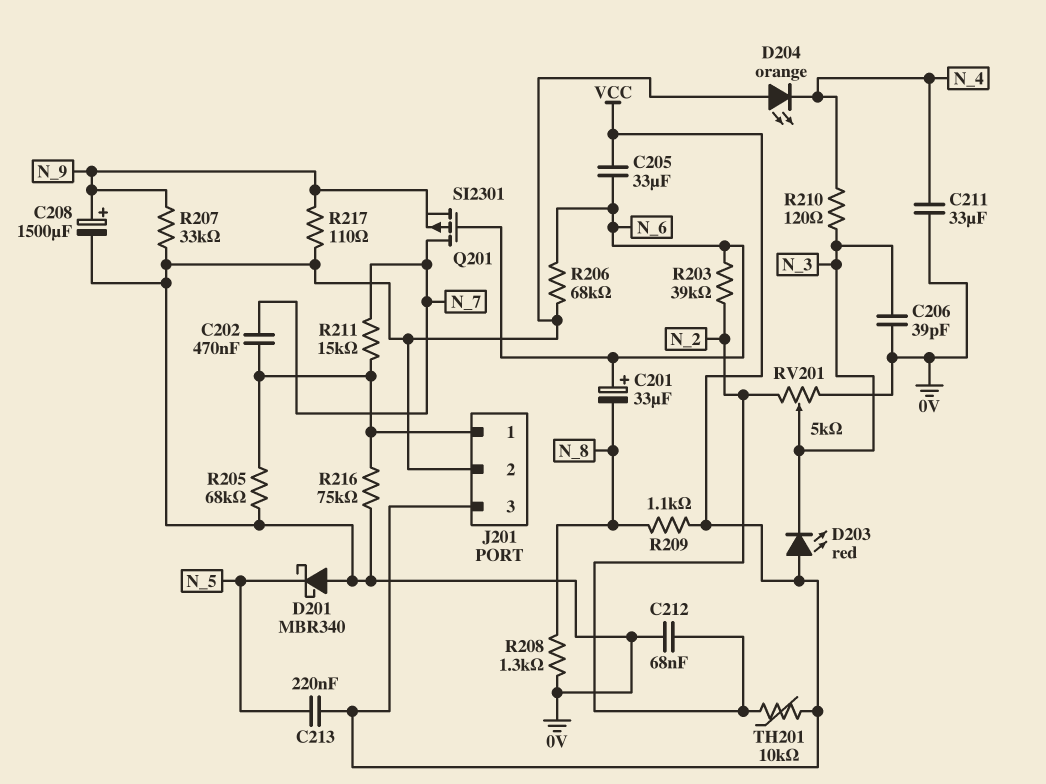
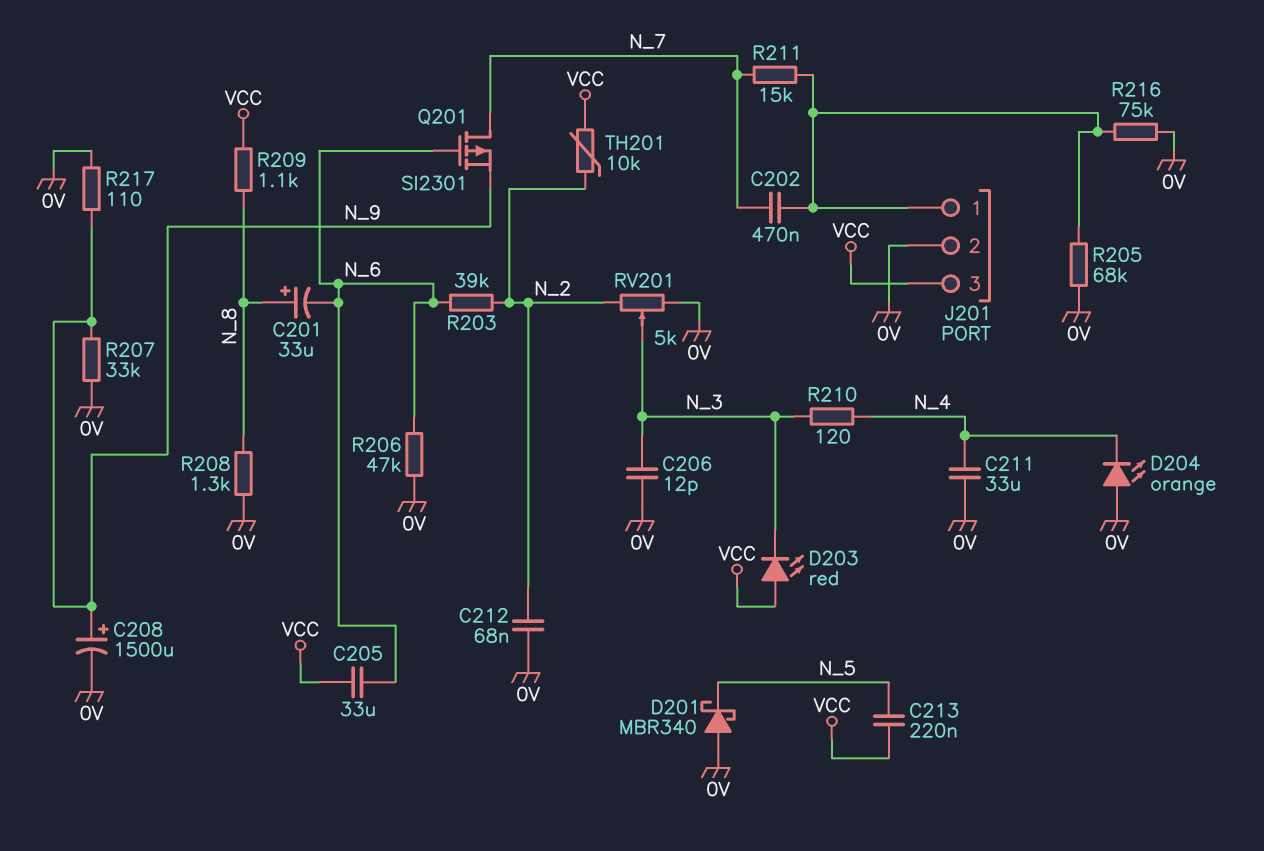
C201: 33uF (plus N_6, minus N_8) -> 33uF (plus N_8, minus N_6)
C206: 39pF (0V, N_3) -> 12pF (0V, N_3)
R206: 68k (0V, N_6) -> 47k (0V, N_6)

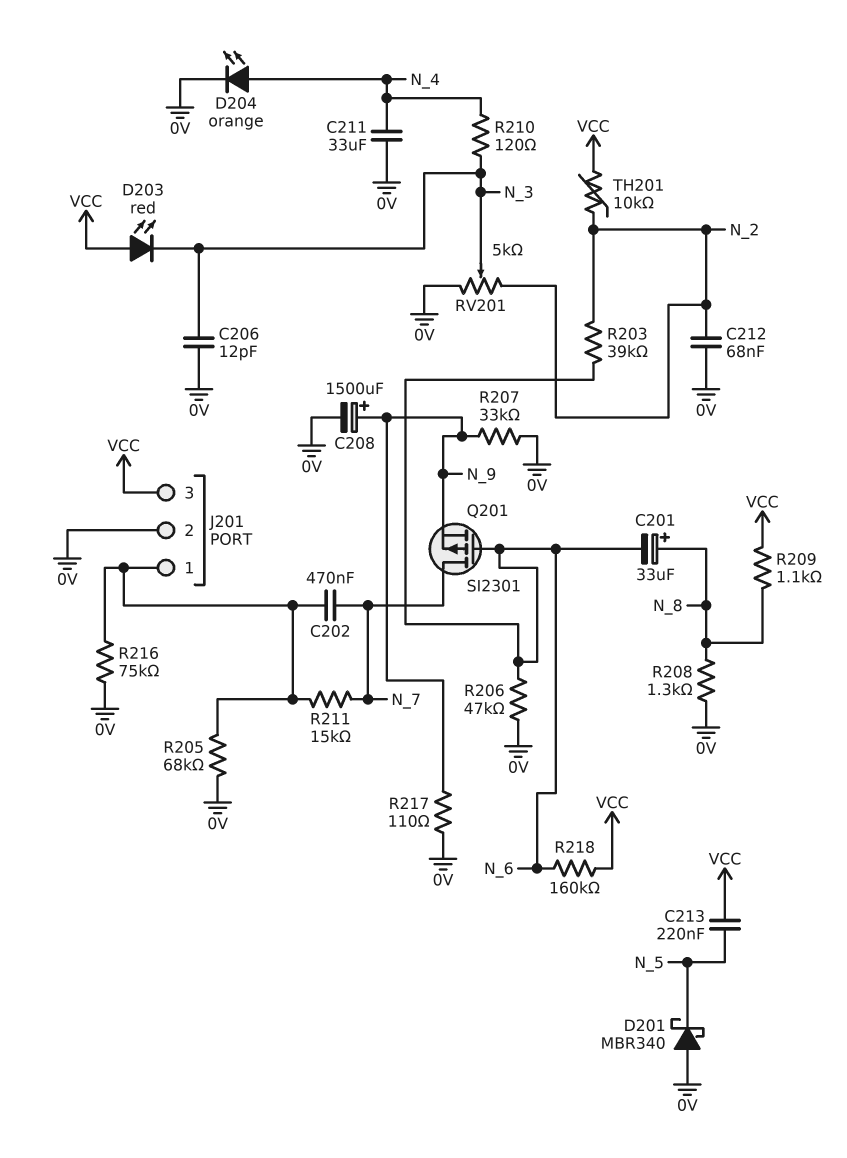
C205: 33uF (N_6, VCC) -> none
D204: LED orange (A 0V, K N_4) -> LED orange (A N_4, K 0V)
R218: none -> 160k (N_6, VCC)

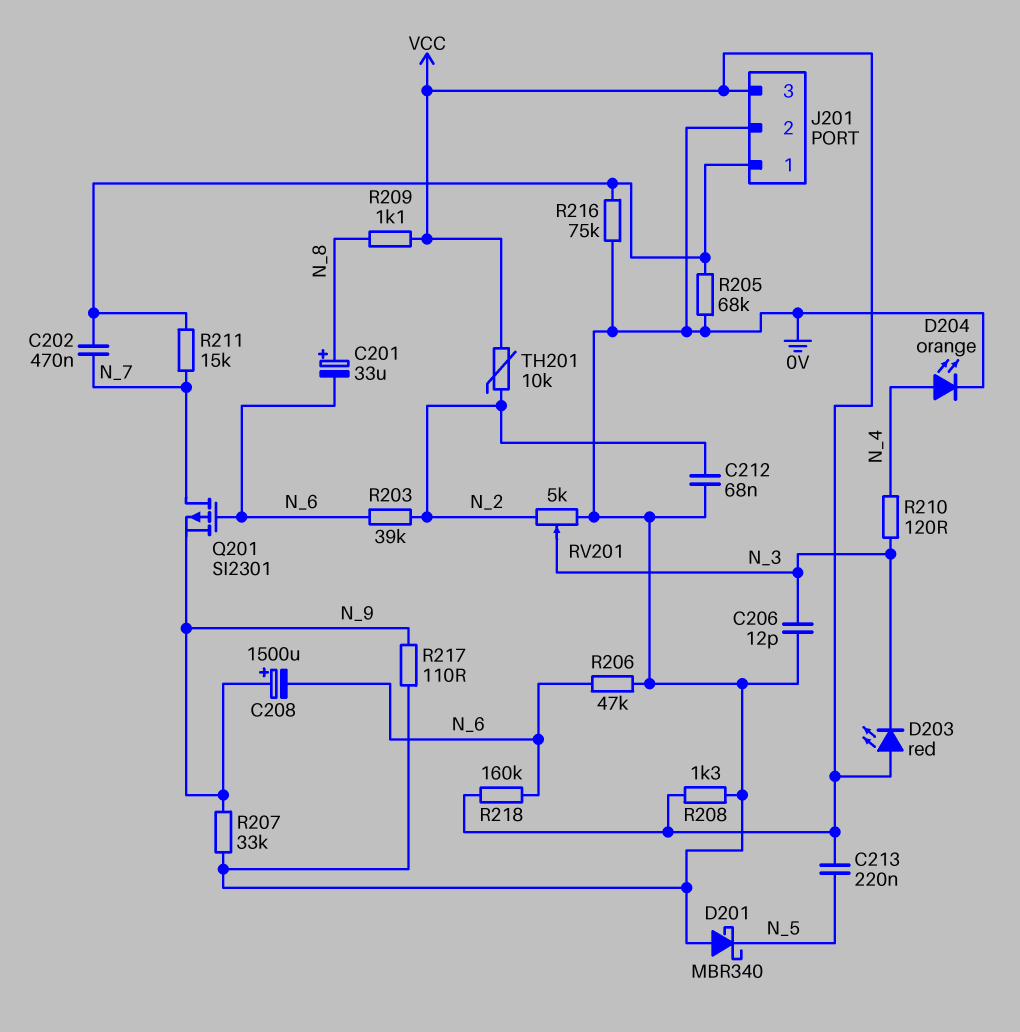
C208: 1500uF (plus N_9, minus 0V) -> 1500uF (plus N_9, minus N_6)
C211: 33uF (0V, N_4) -> none
R208: 1.3k (0V, N_8) -> 1.3k (0V, VCC)

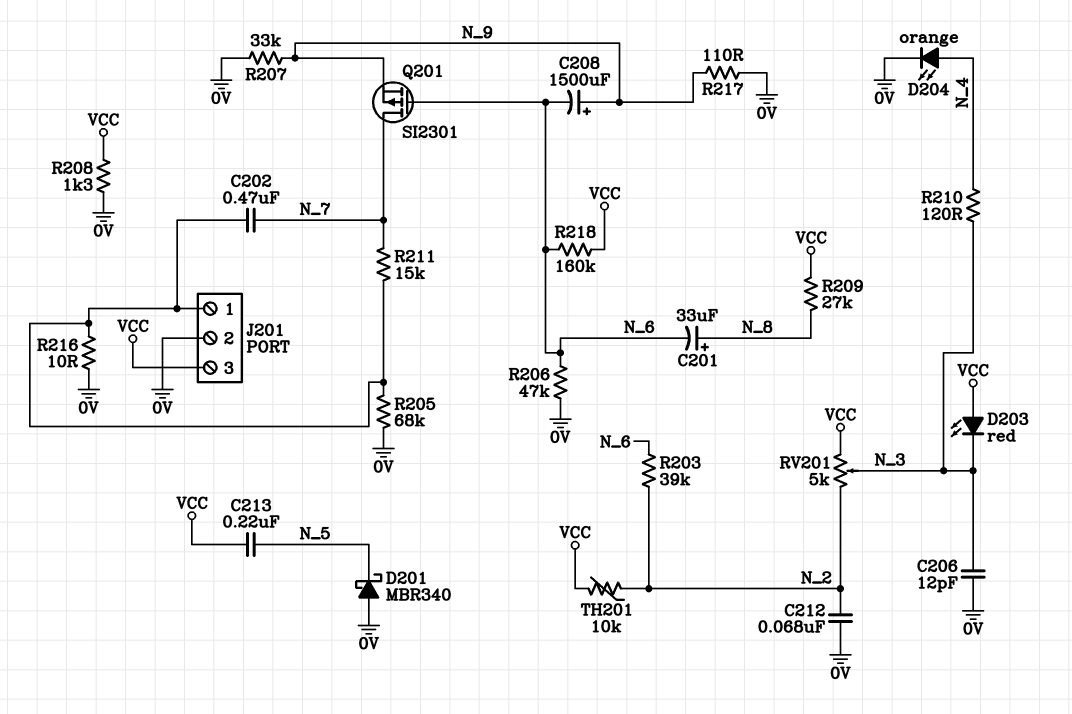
R209: 1.1k (N_8, VCC) -> 27k (N_8, VCC)
R216: 75k (0V, J201/1) -> 10 (0V, J201/1)
RV201: 5k (0V, N_2, wiper N_3) -> 5k (N_2, VCC, wiper N_3)

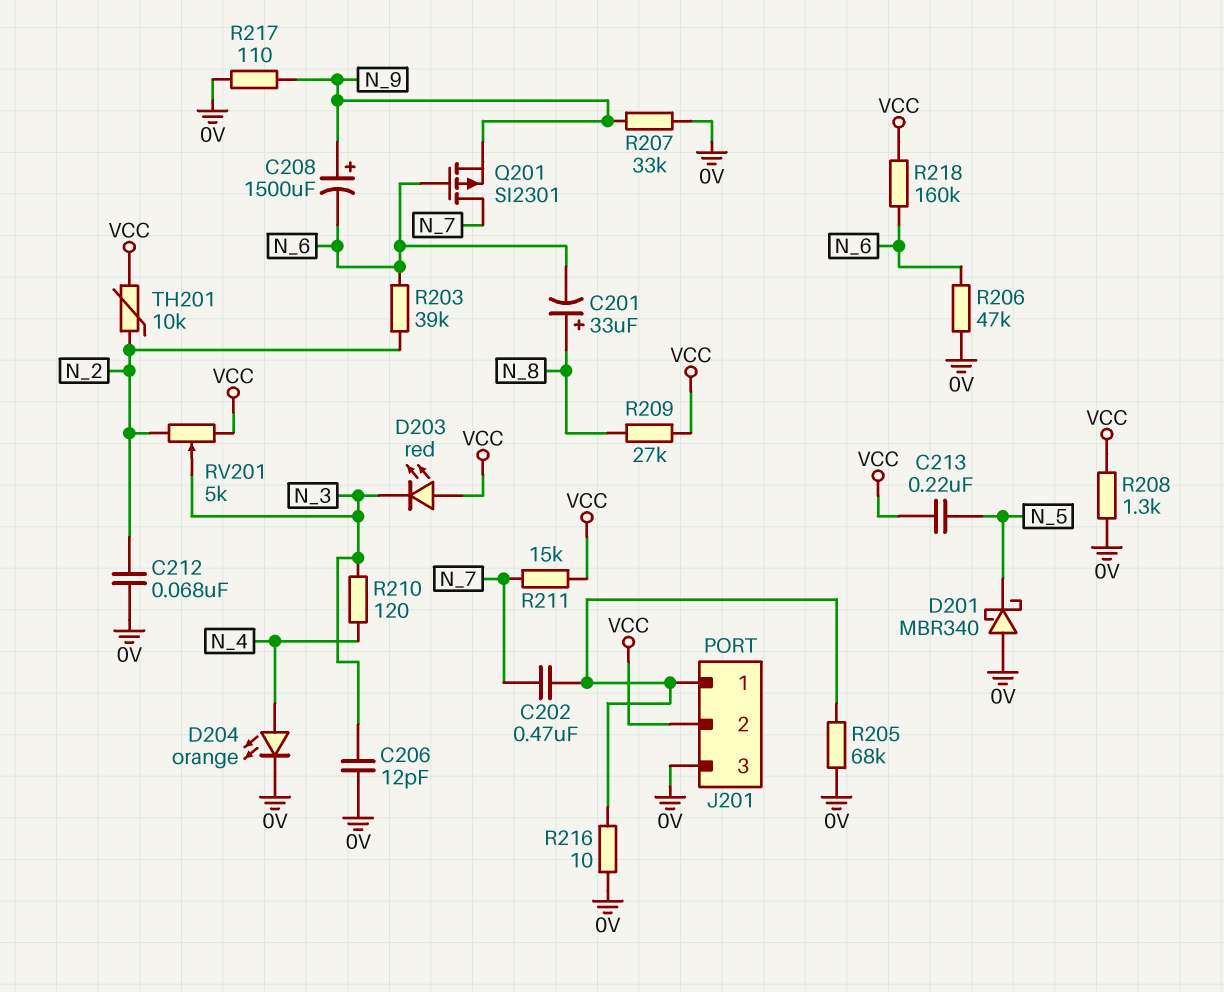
J201 pin 2: 0V -> VCC
J201 pin 3: VCC -> 0V
R211: 15k (J201/1, N_7) -> 15k (N_7, VCC)

